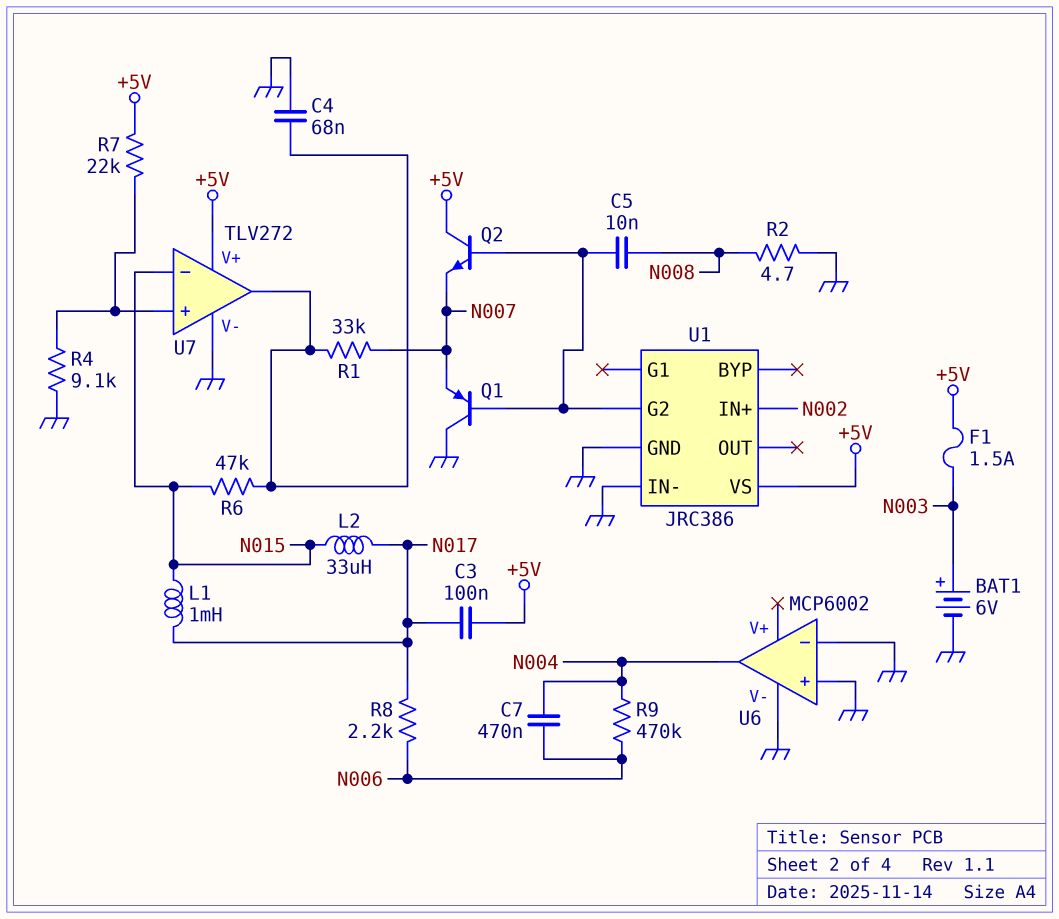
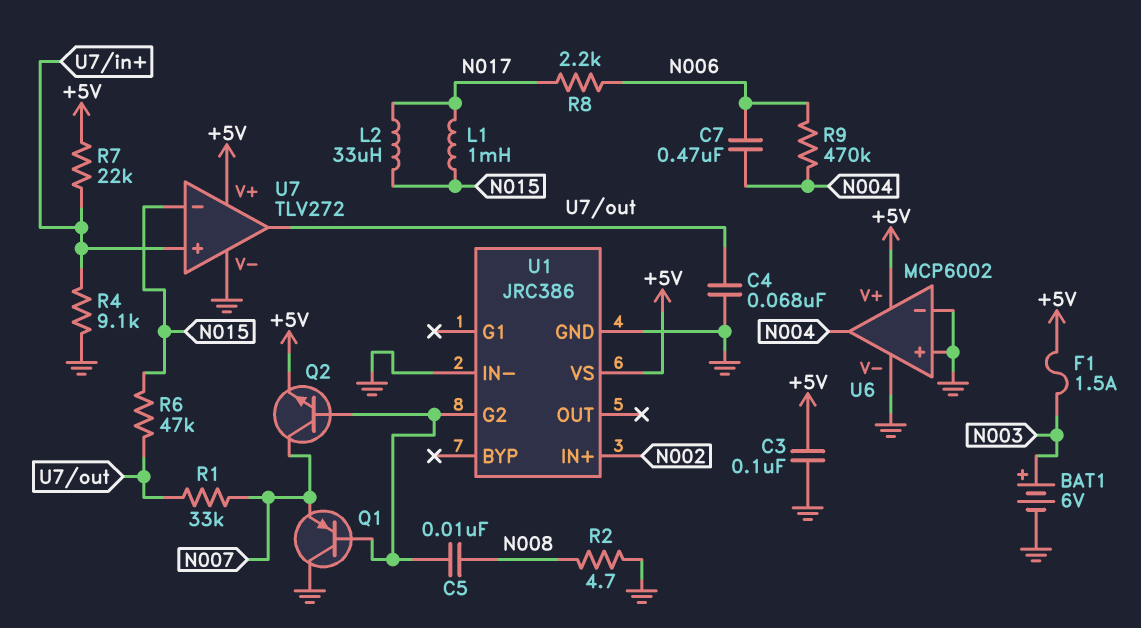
C3: 100nF (+5V, N017) -> 100nF (+5V, GND)
Q2: NPN (B U1/G2, C +5V, E N007) -> NPN (B U1/G2, C N007, E +5V)
U6 pin V+: none -> +5V

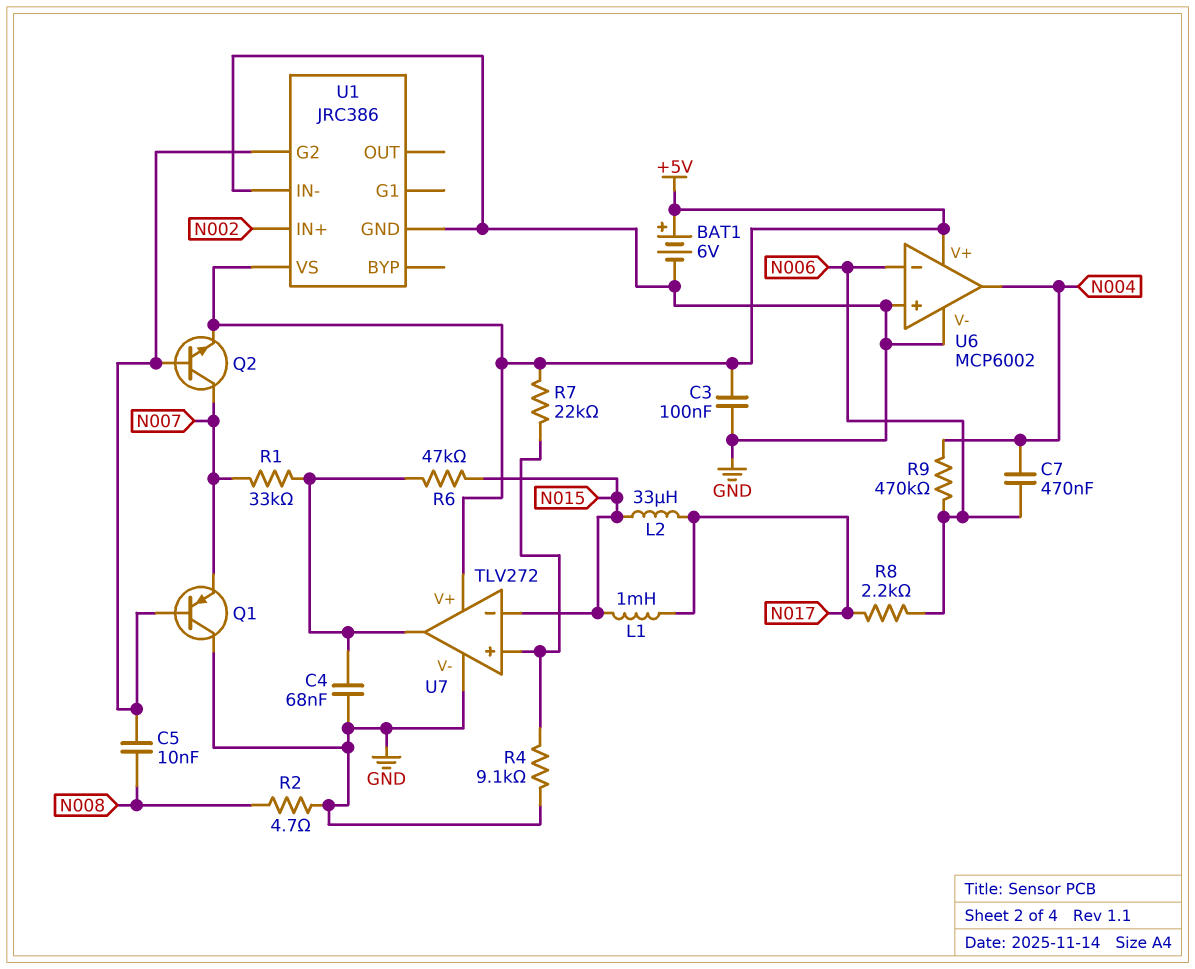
BAT1: 6V (plus N003, minus GND) -> 6V (plus +5V, minus GND)
F1: 1.5A (+5V, N003) -> none
U6 pin in-: GND -> N006

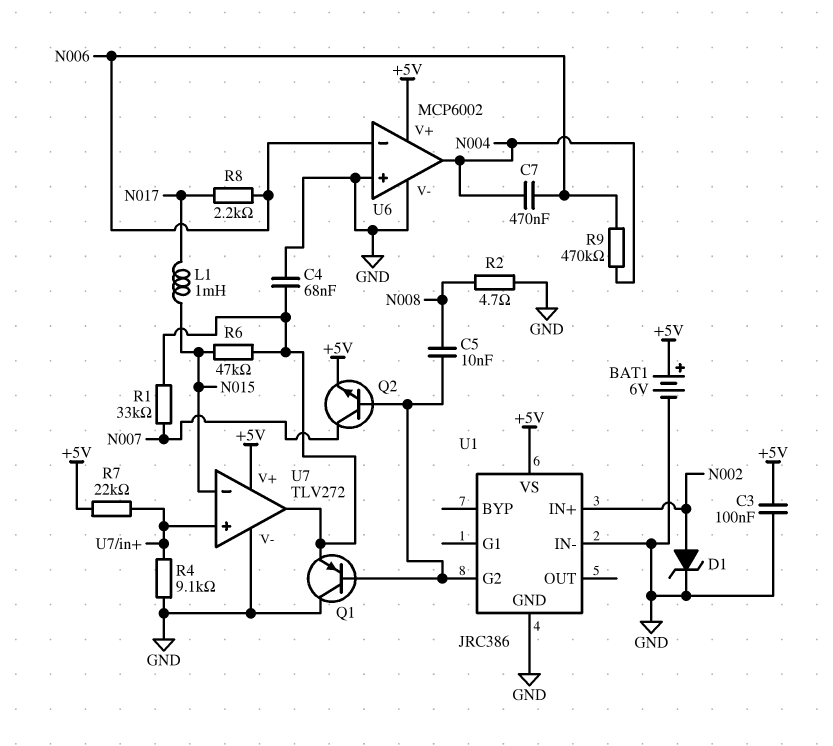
D1: none -> zener (A N002, K GND)
L2: 33uH (N015, N017) -> none
Q1: PNP (B U1/G2, C GND, E N007) -> PNP (B U1/G2, C GND, E U7/out)

